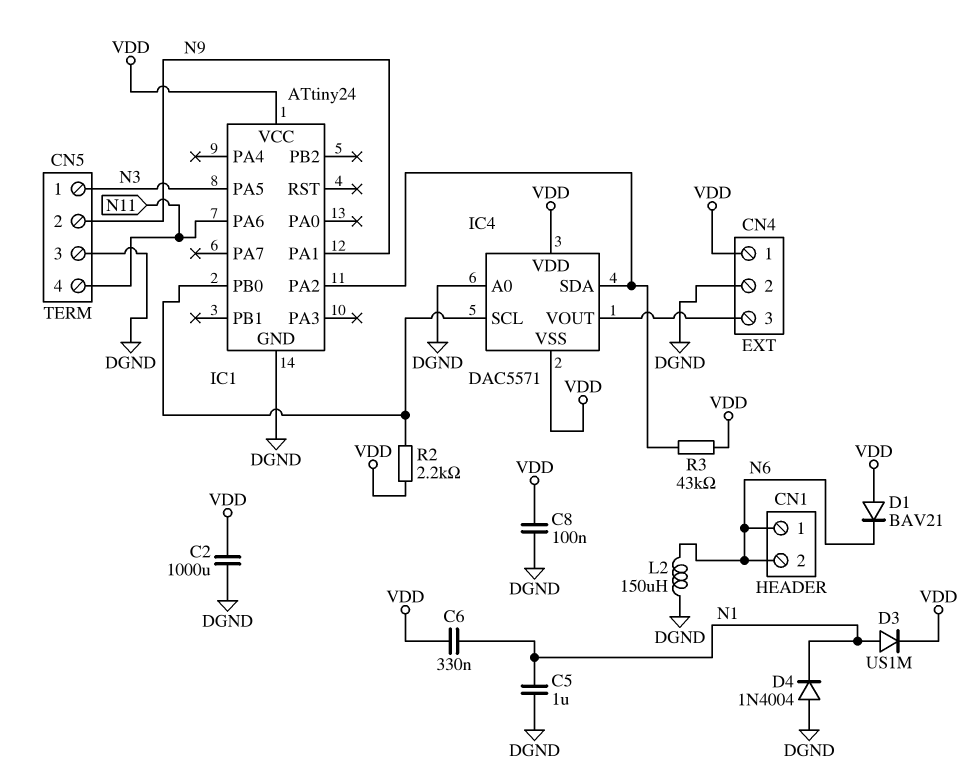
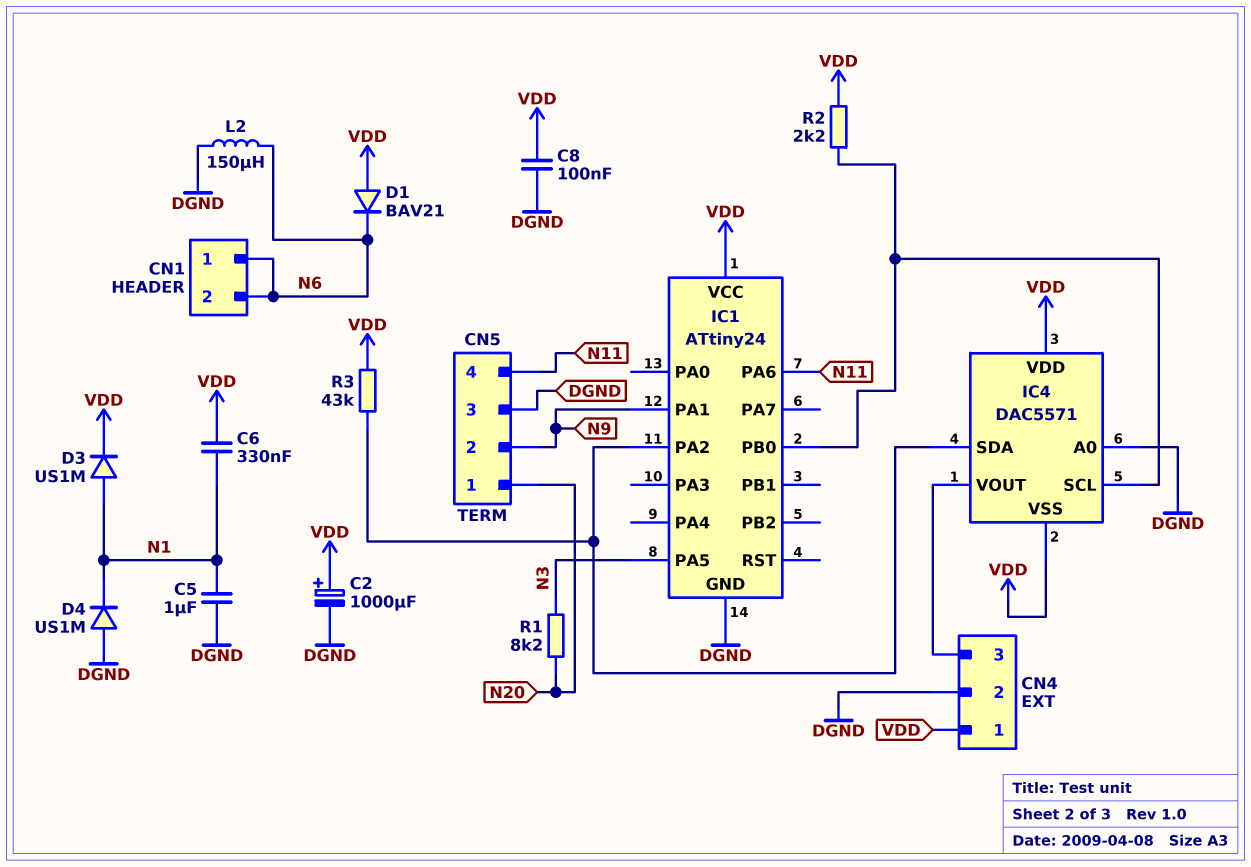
C2: 1000uF (DGND, VDD) -> 1000uF (plus VDD, minus DGND)
CN5 pin 1: N3 -> N20
D4: diode 1N4004 (A DGND, K N1) -> diode US1M (A DGND, K N1)
R1: none -> 8.2k (N3, N20)

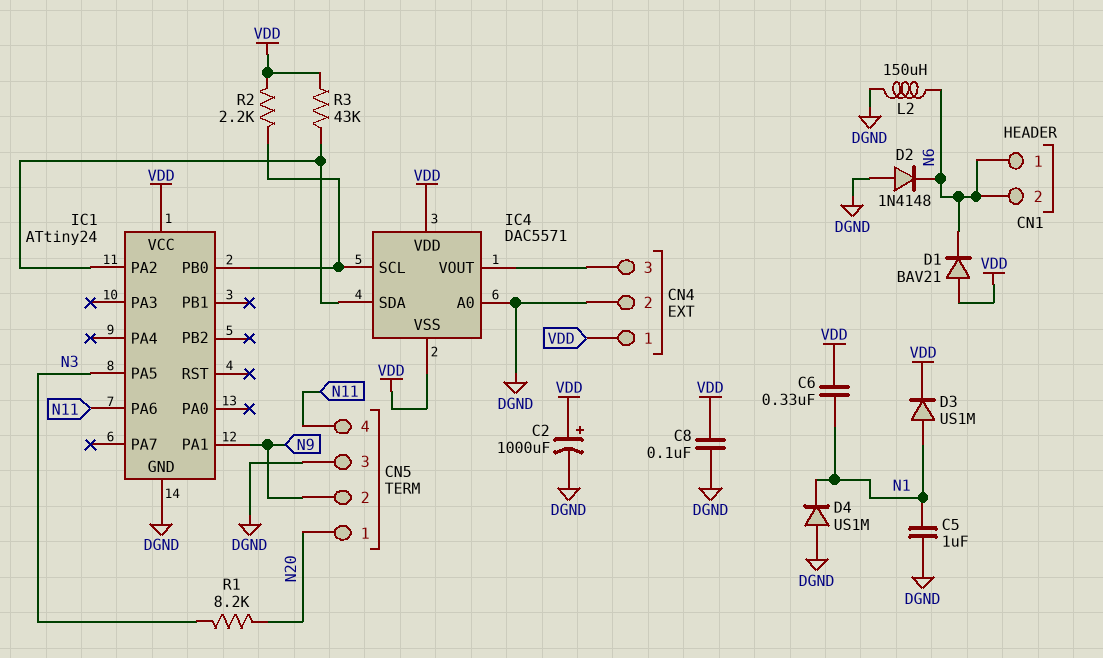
D2: none -> diode 1N4148 (A DGND, K N6)

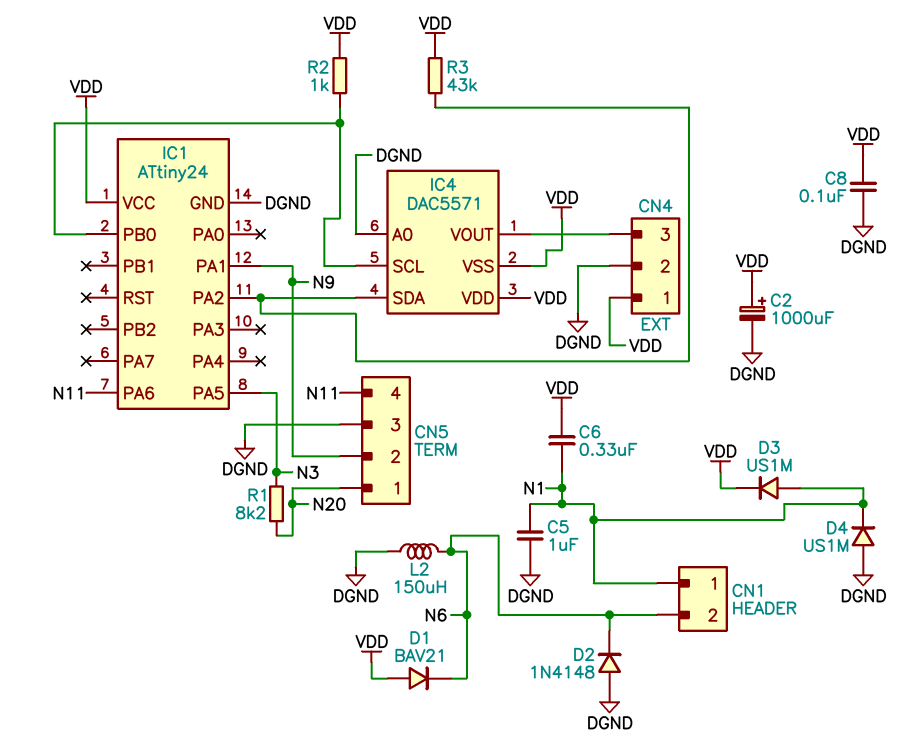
CN1 pin 1: N6 -> N1
R2: 2.2k (IC1/PB0, VDD) -> 1k (IC1/PB0, VDD)

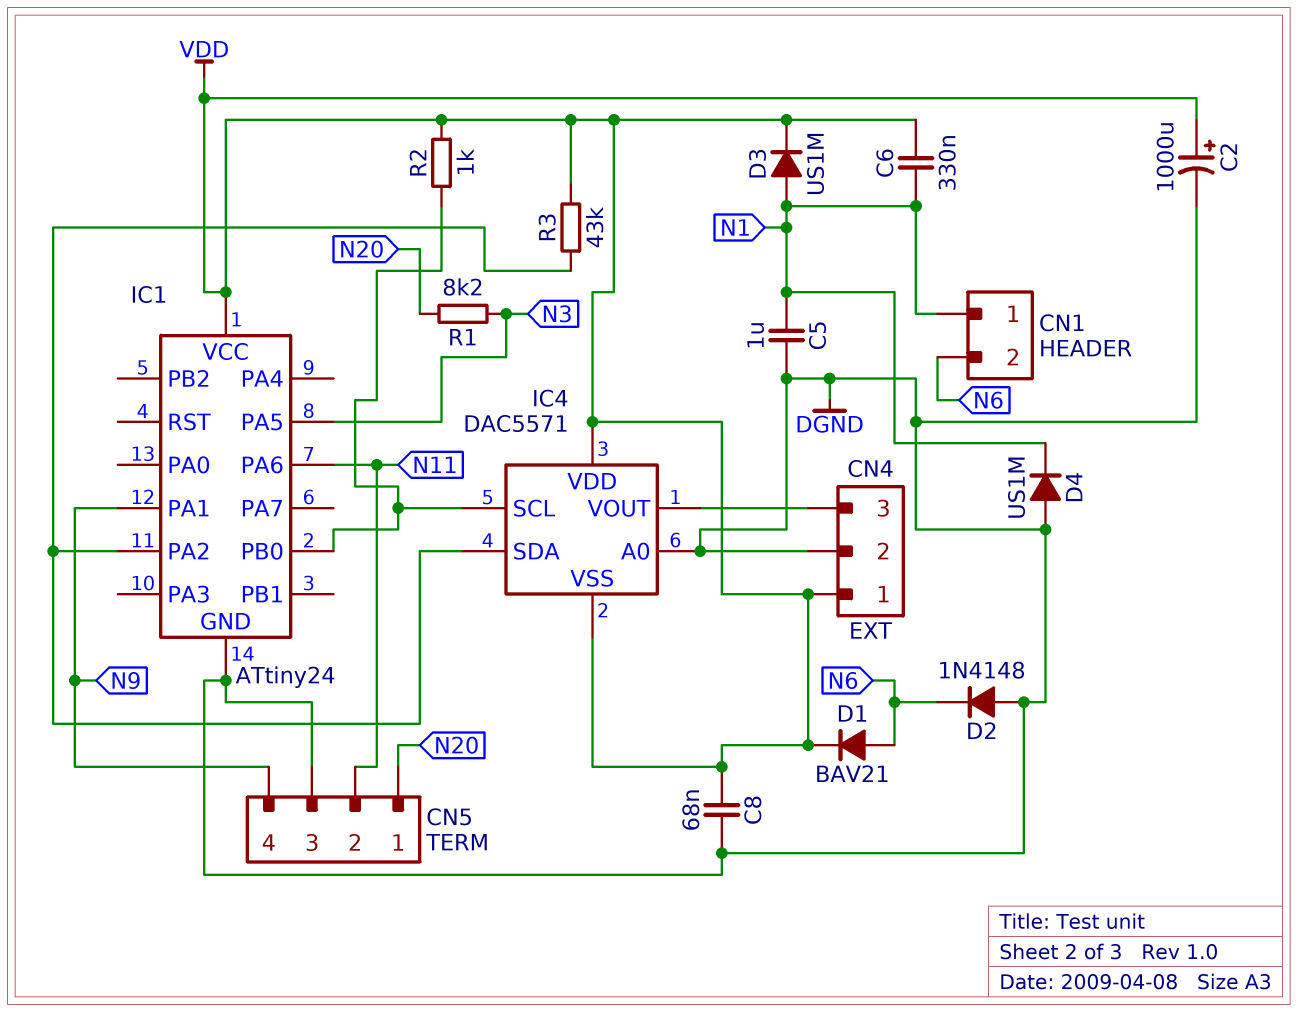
C8: 100nF (DGND, VDD) -> 68nF (DGND, VDD)
CN5 pin 2: N9 -> N11
CN5 pin 4: N11 -> N9
D1: diode BAV21 (A VDD, K N6) -> diode BAV21 (A N6, K VDD)
L2: 150uH (DGND, N6) -> none

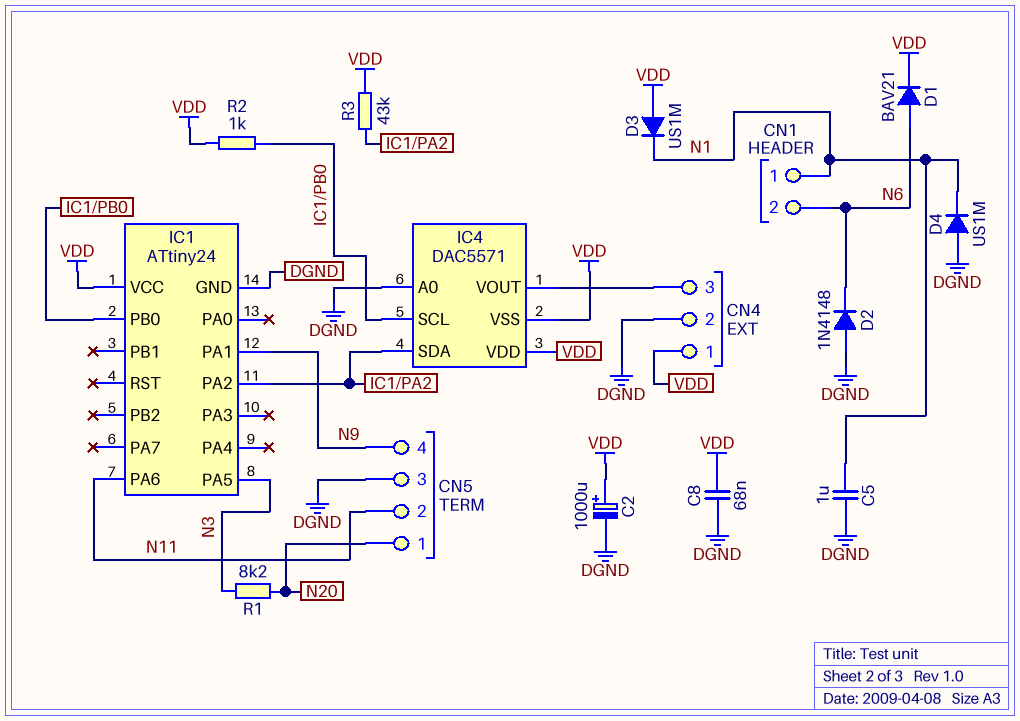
C6: 330nF (N1, VDD) -> none
D3: diode US1M (A N1, K VDD) -> diode US1M (A VDD, K N1)

